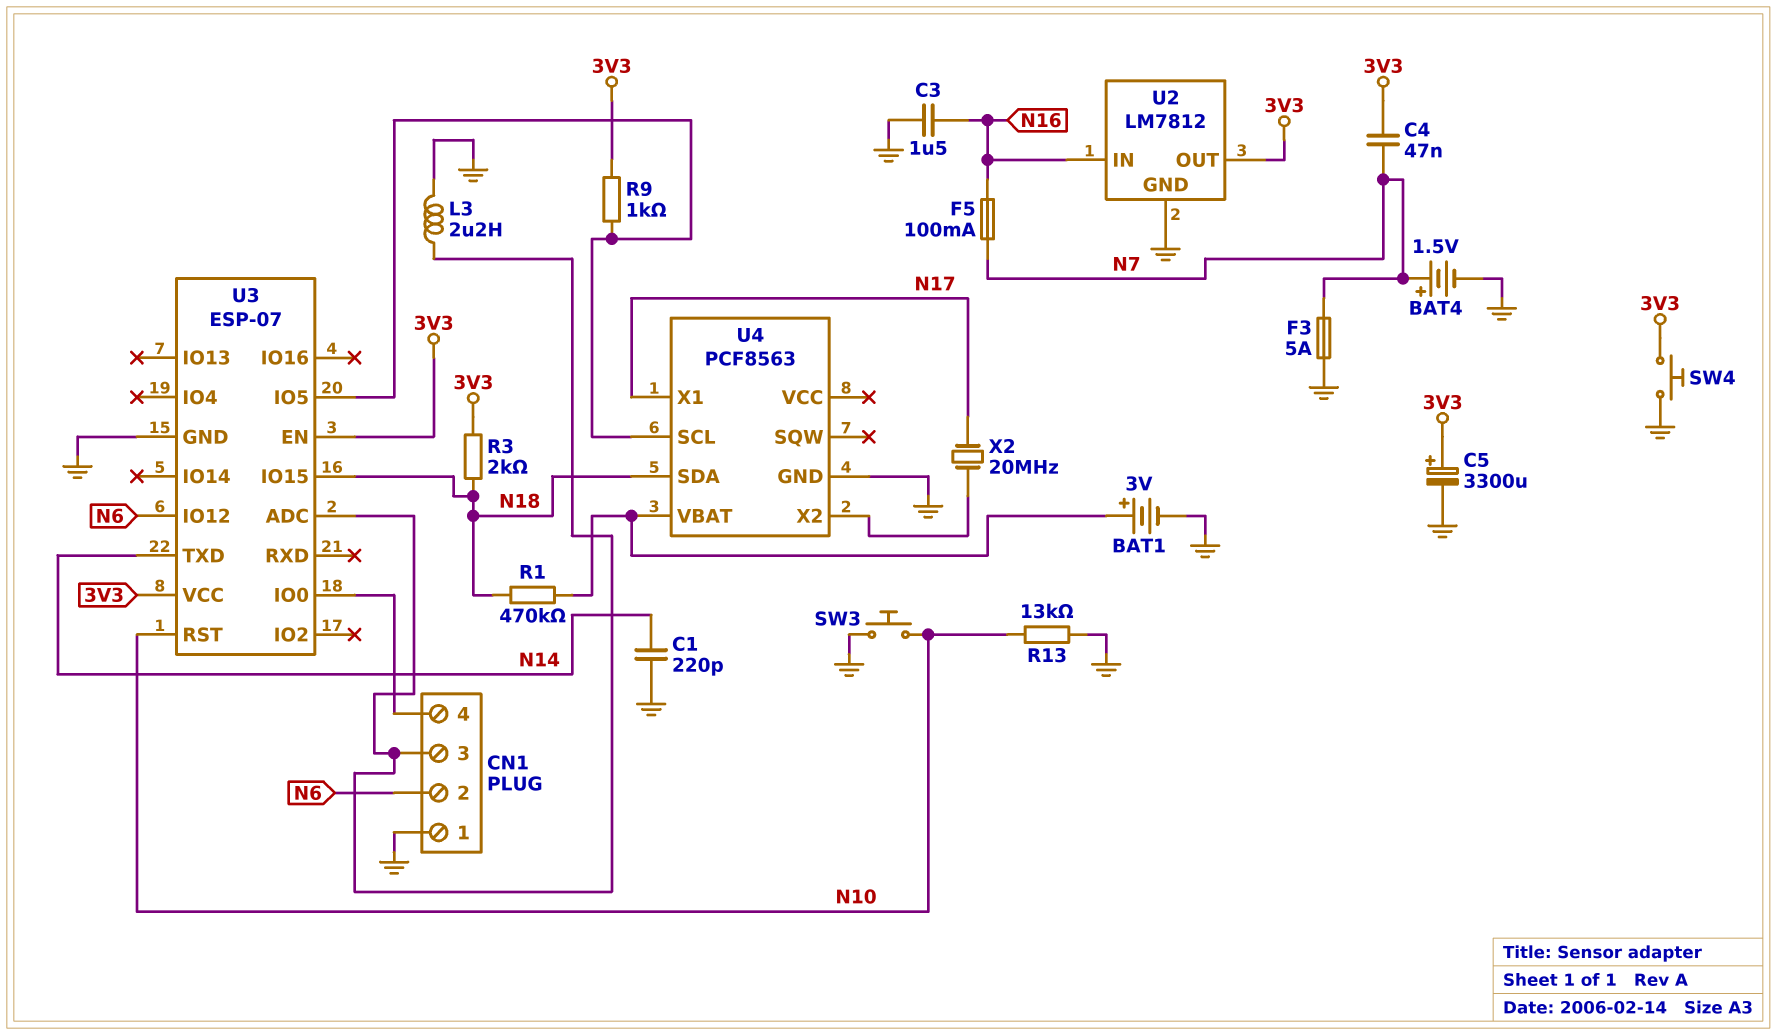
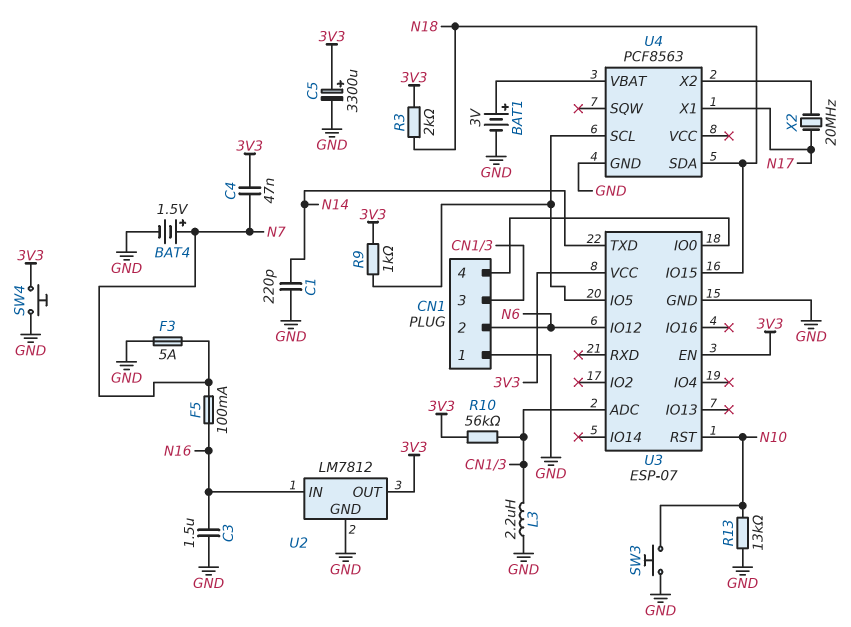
R1: 470k (N18, U4/VBAT) -> none
R10: none -> 56k (3V3, CN1/3)

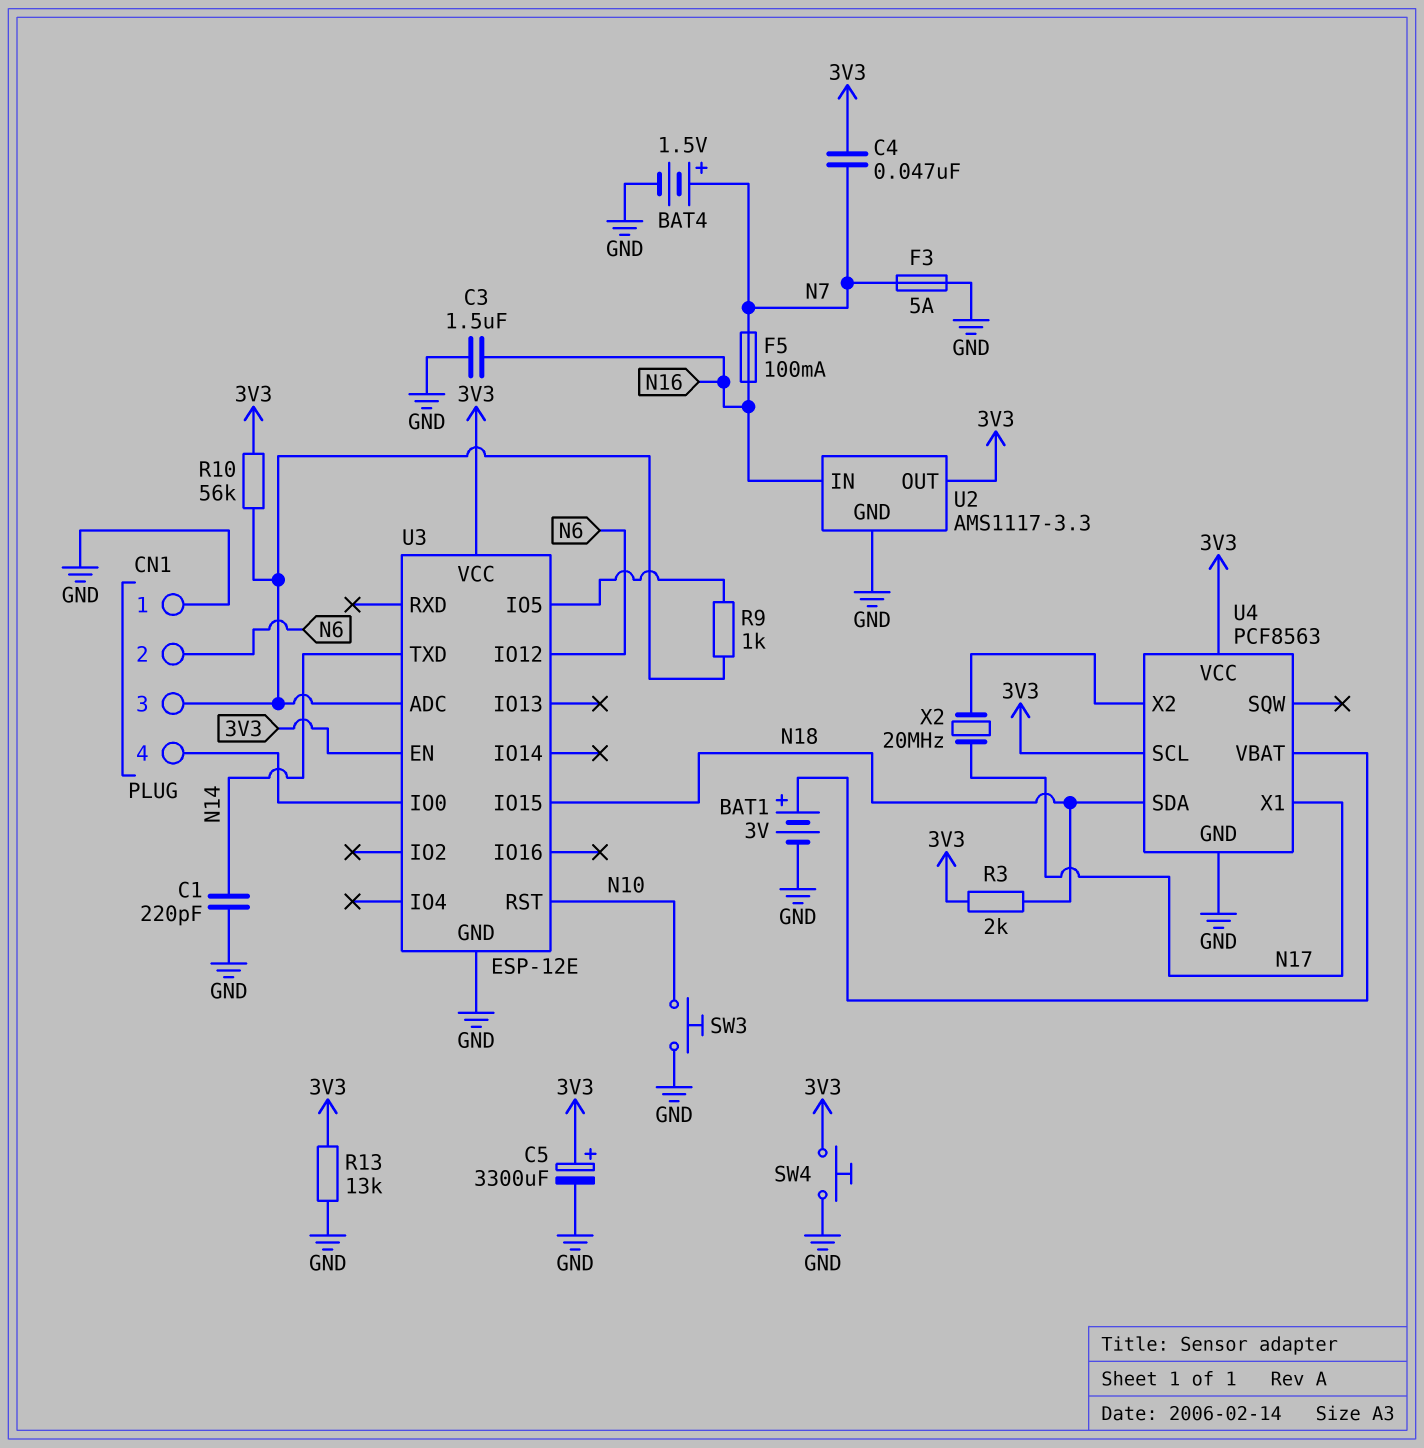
L3: 2.2uH (CN1/3, GND) -> none
R9: 1k (3V3, U3/IO5) -> 1k (CN1/3, U3/IO5)
R13: 13k (GND, N10) -> 13k (3V3, GND)
U2: LM7812 -> AMS1117-3.3
U3: ESP-07 -> ESP-12E
U4 pin SCL: U3/IO5 -> 3V3
U4 pin VCC: none -> 3V3

